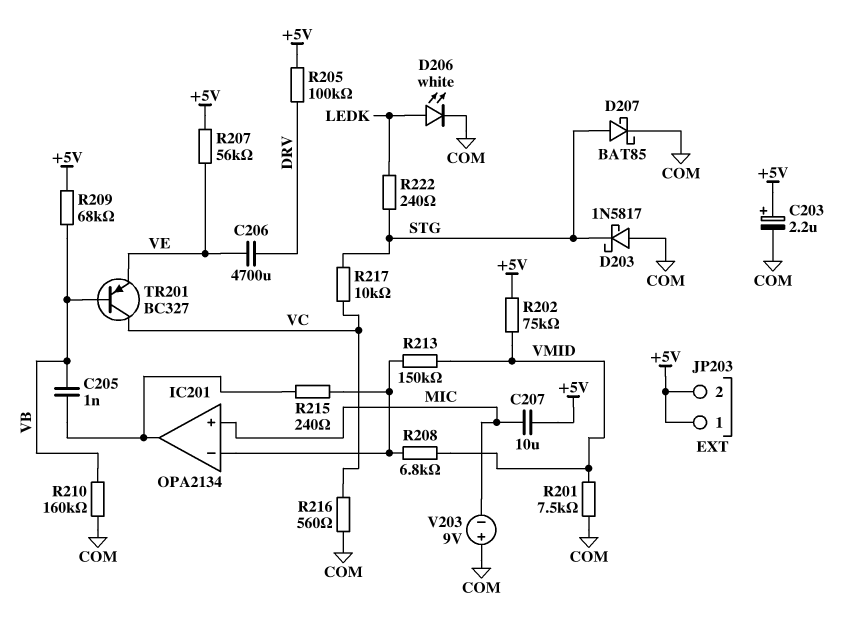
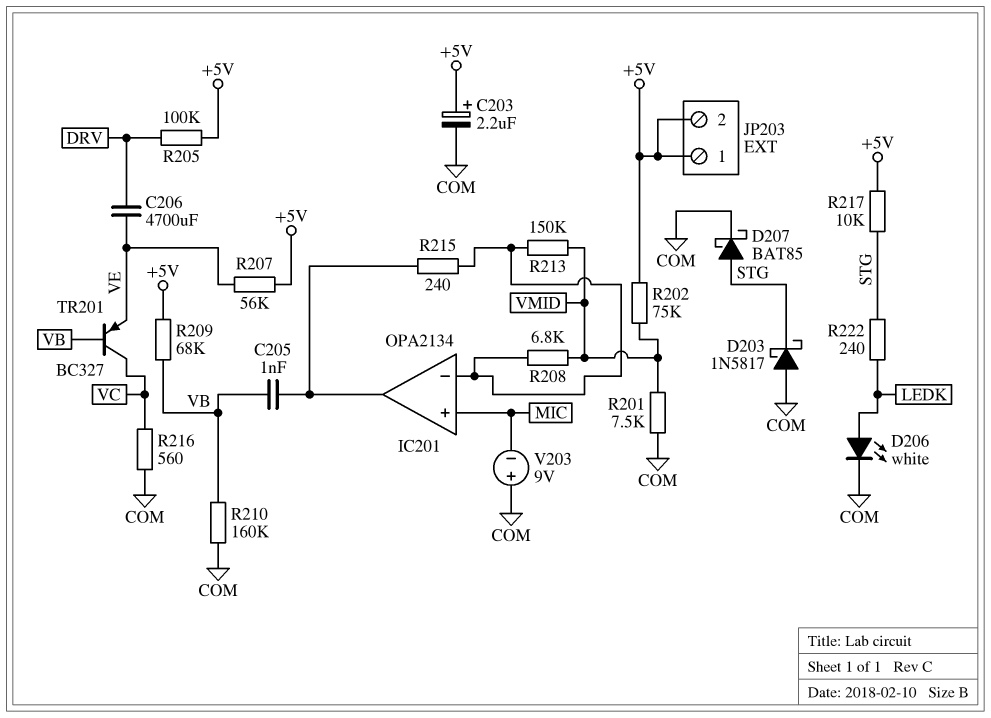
C207: 10uF (+5V, MIC) -> none
R217: 10k (STG, VC) -> 10k (+5V, STG)

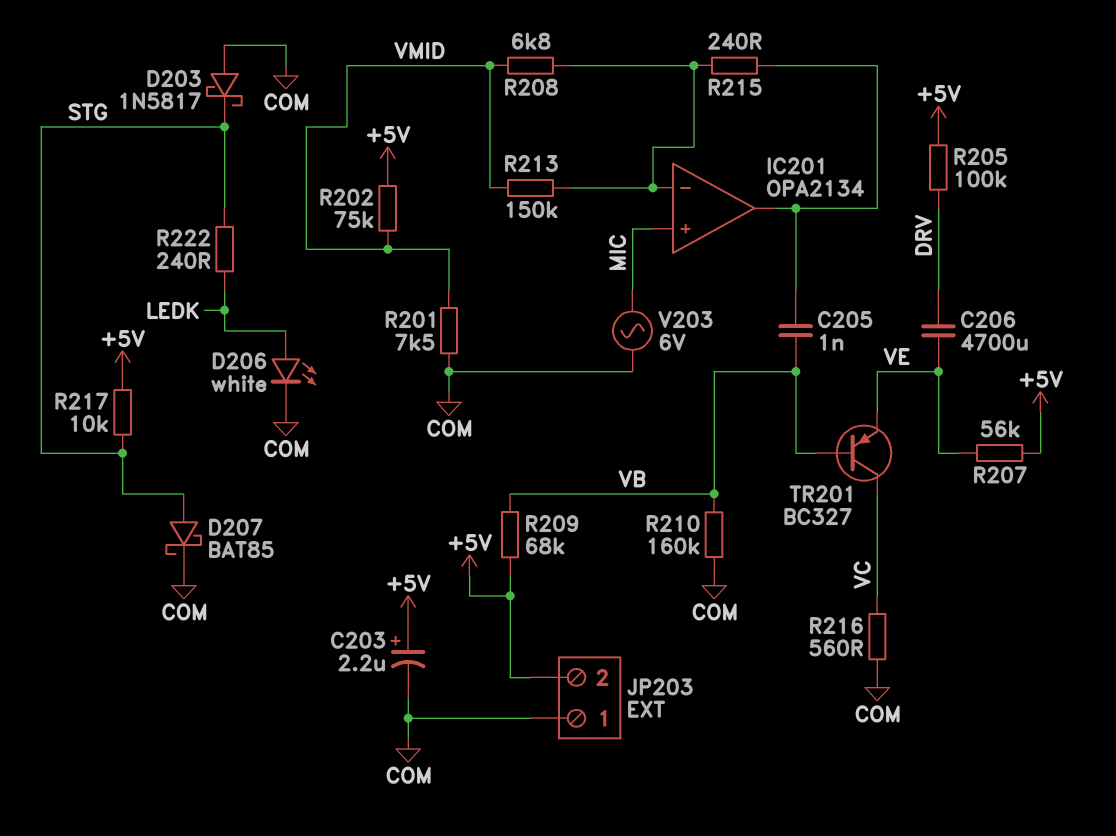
JP203 pin 1: +5V -> COM
V203: 9V (plus COM, minus MIC) -> AC 6V (COM, MIC)

